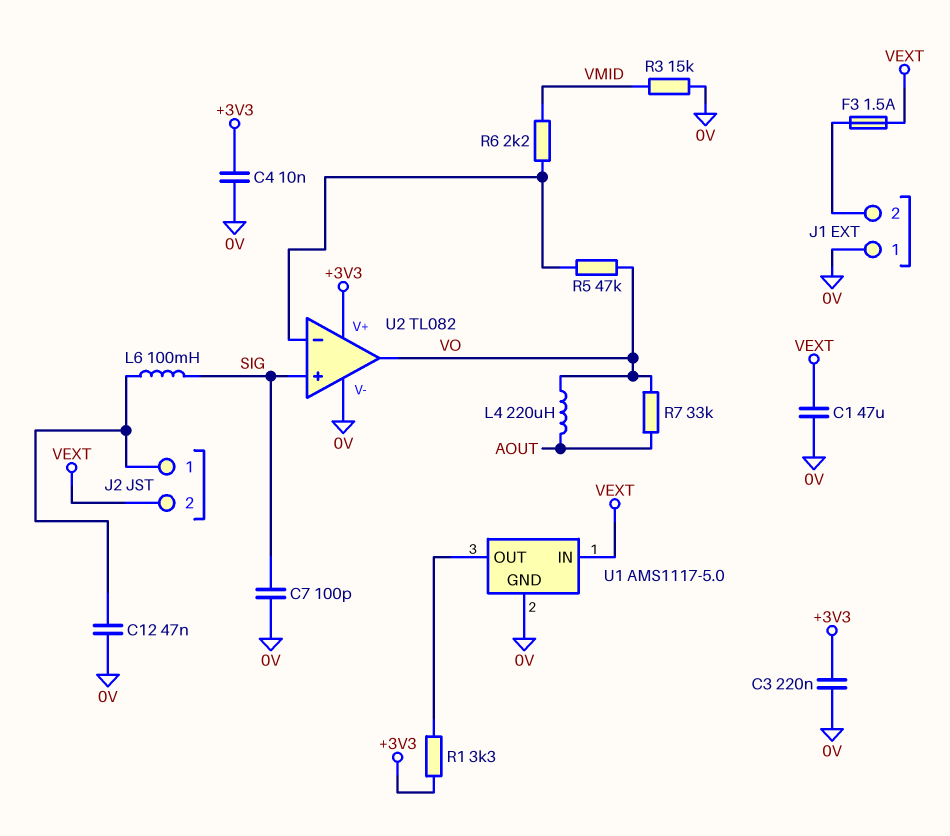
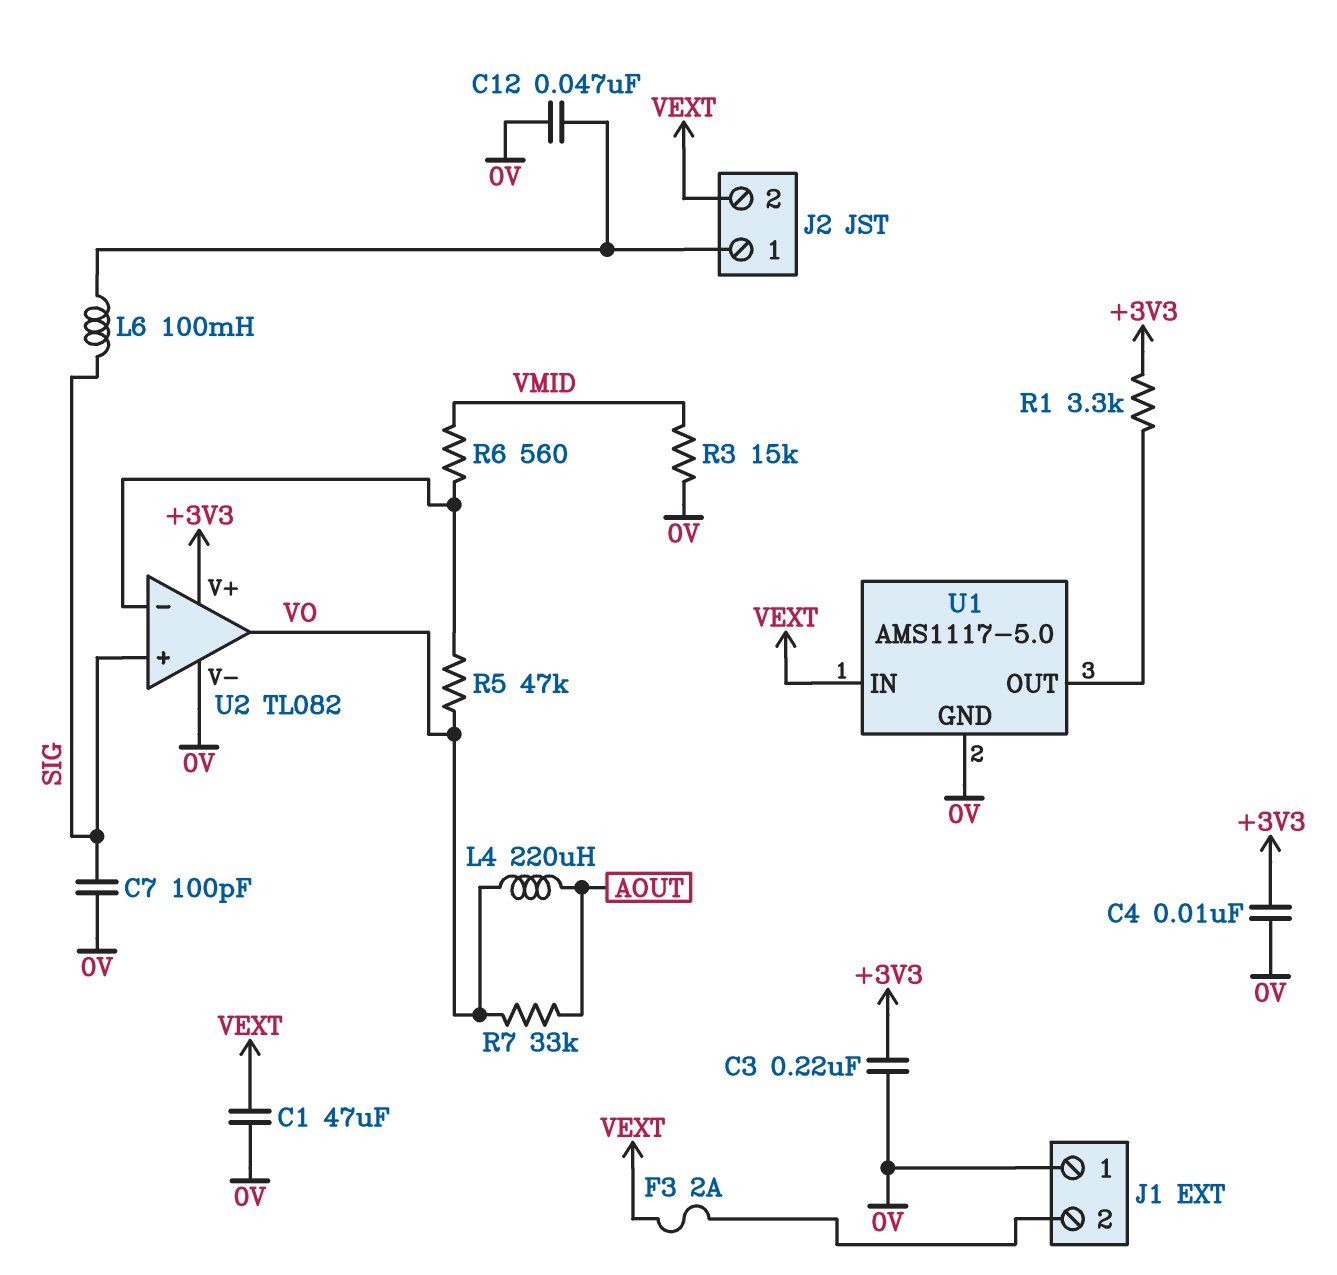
F3: 1.5A (J1/2, VEXT) -> 2A (J1/2, VEXT)
R6: 2.2k (U2/in-, VMID) -> 560 (U2/in-, VMID)

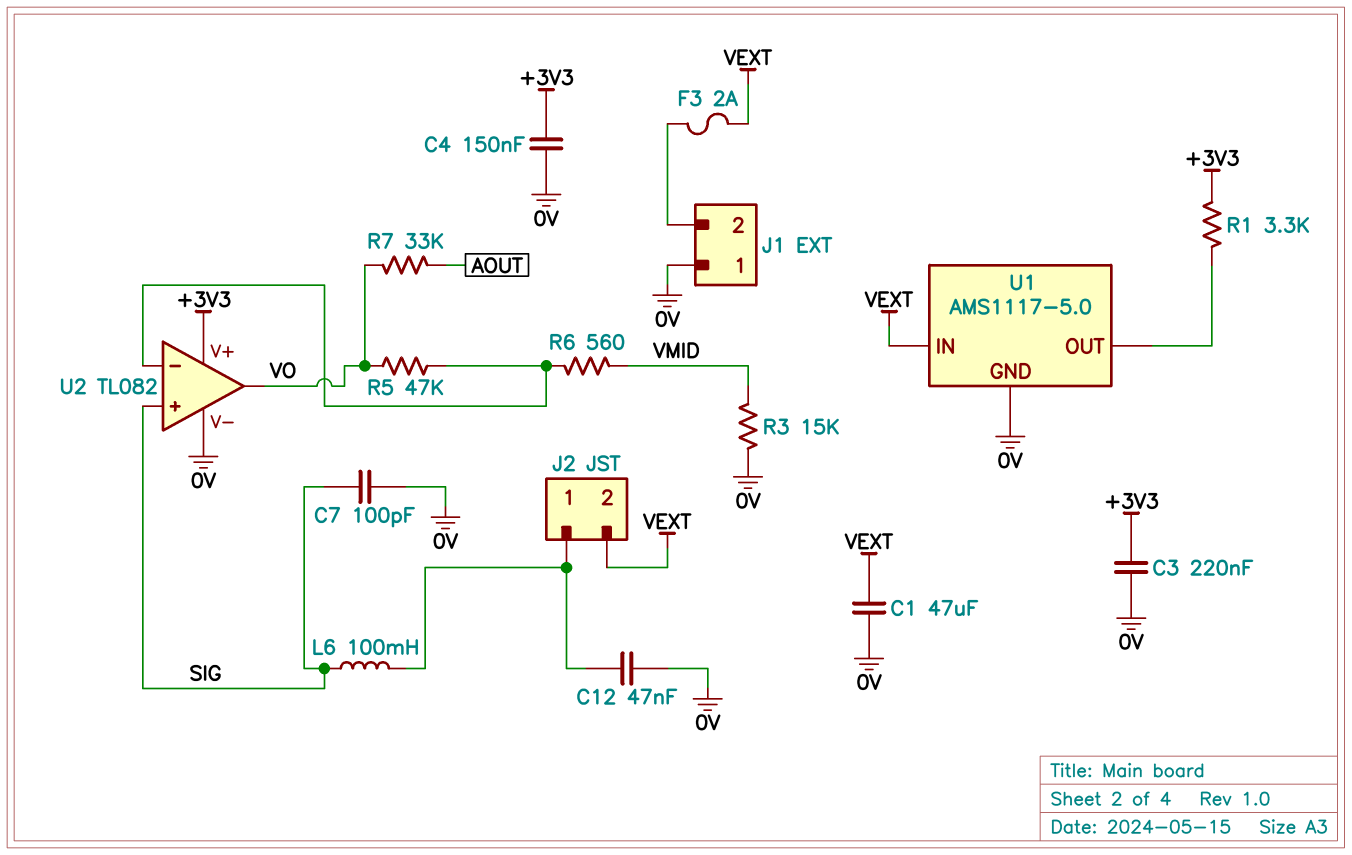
C4: 10nF (+3V3, 0V) -> 150nF (+3V3, 0V)
L4: 220uH (AOUT, VO) -> none

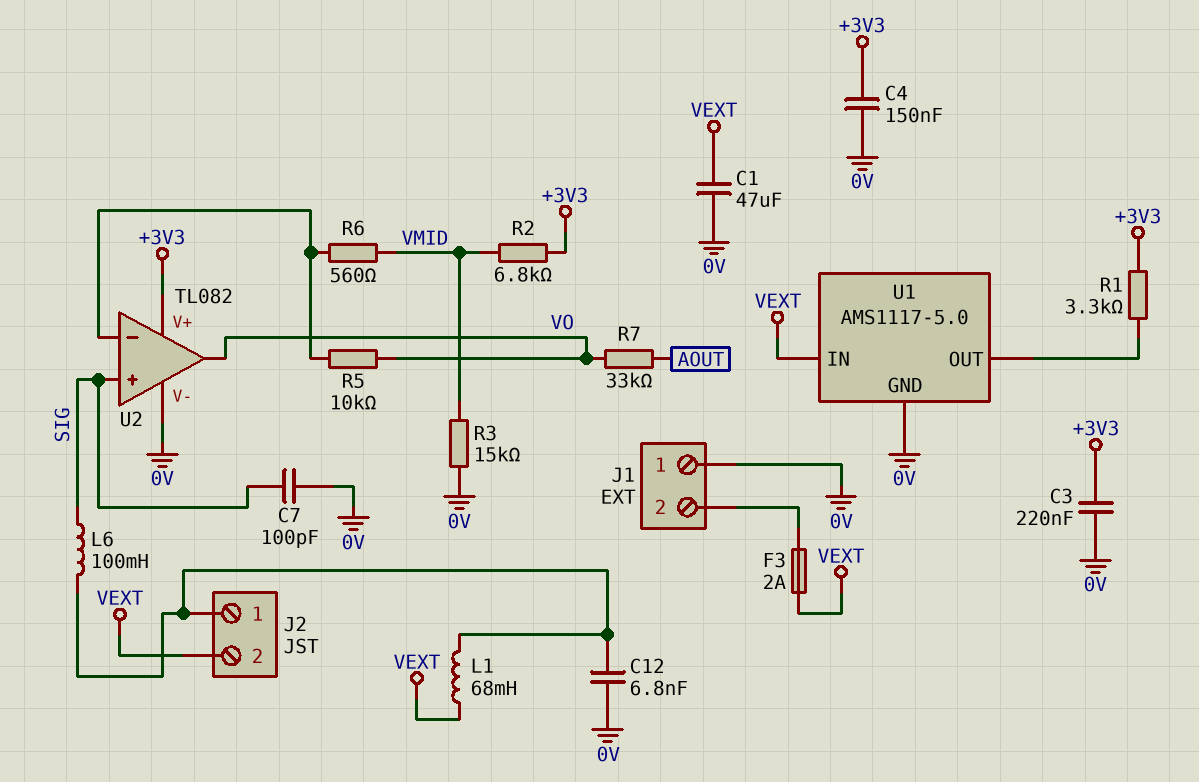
C12: 47nF (0V, J2/1) -> 6.8nF (0V, J2/1)
L1: none -> 68mH (J2/1, VEXT)
R2: none -> 6.8k (+3V3, VMID)
R5: 47k (U2/in-, VO) -> 10k (U2/in-, VO)

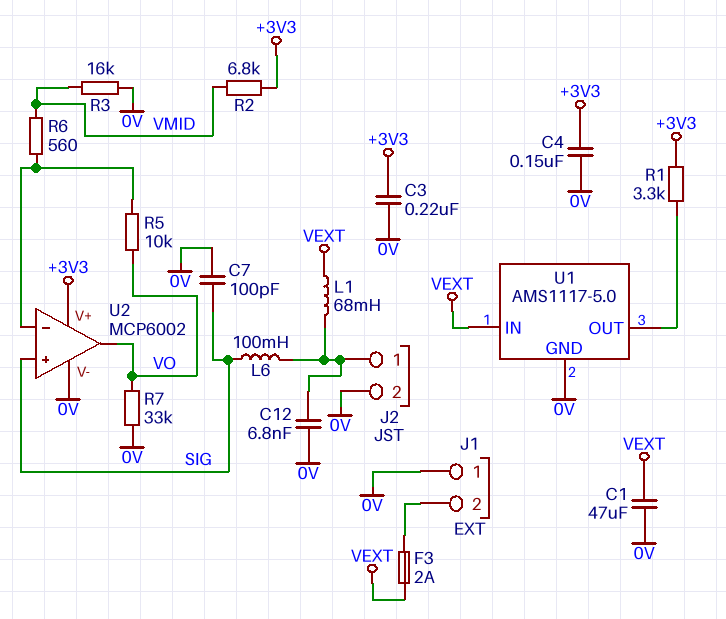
J2 pin 2: VEXT -> 0V
R3: 15k (0V, VMID) -> 16k (0V, VMID)
R7: 33k (AOUT, VO) -> 33k (0V, VO)
U2: TL082 -> MCP6002

